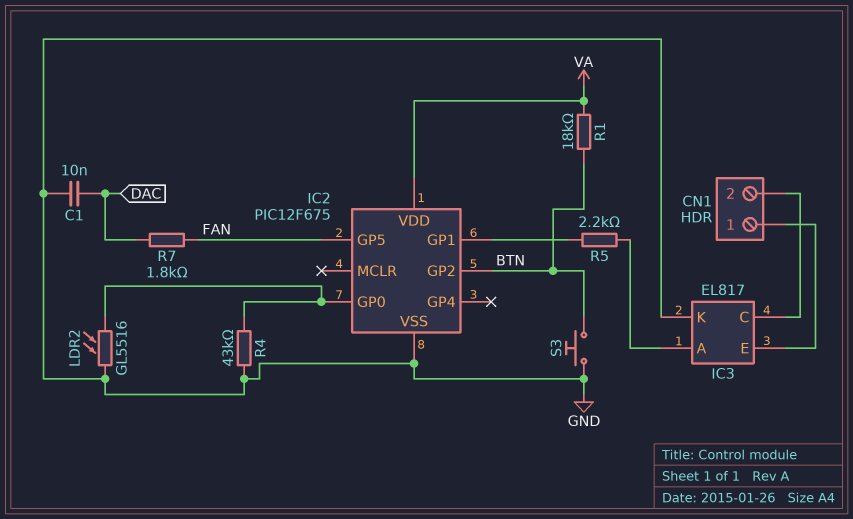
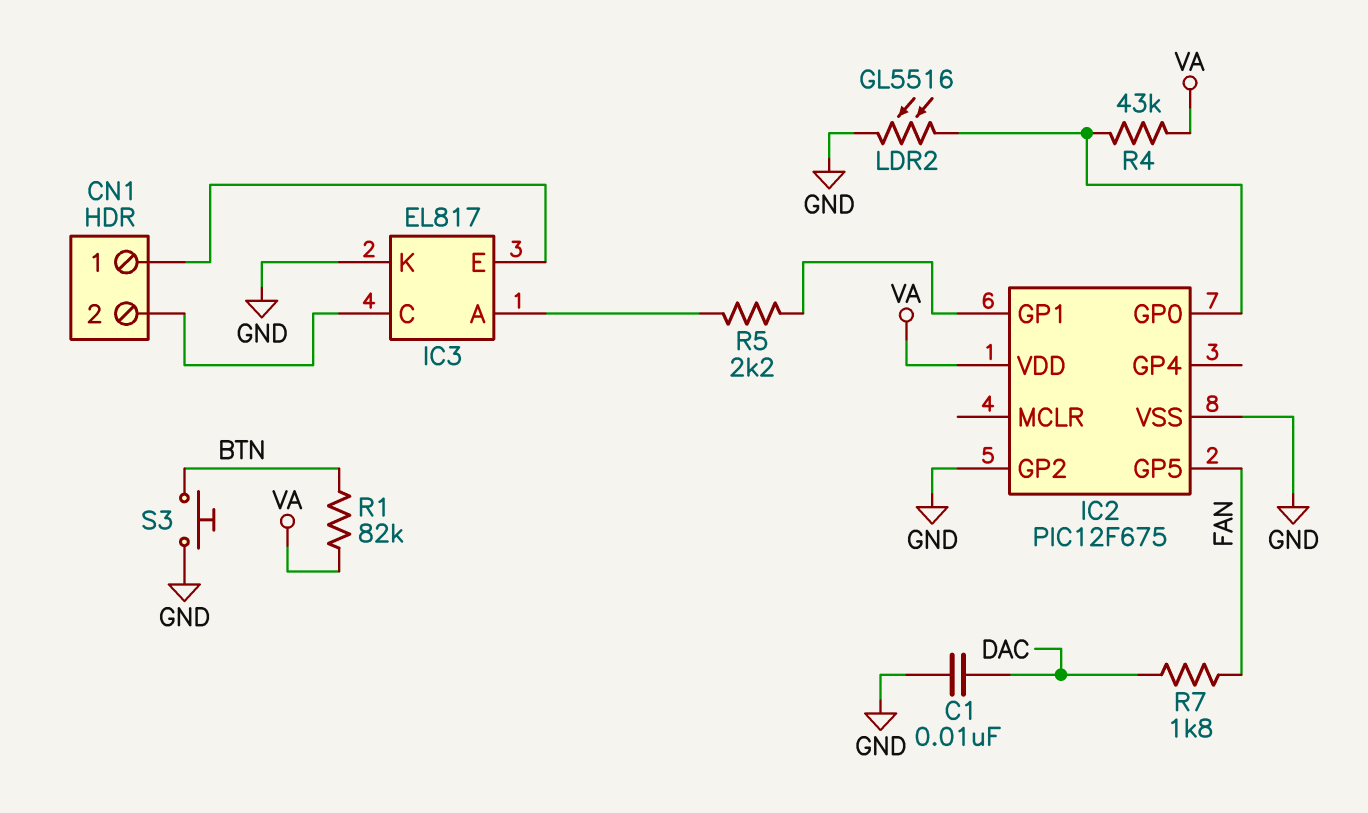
IC2 pin GP2: BTN -> GND
R1: 18k (BTN, VA) -> 82k (BTN, VA)
R4: 43k (GND, IC2/GP0) -> 43k (IC2/GP0, VA)

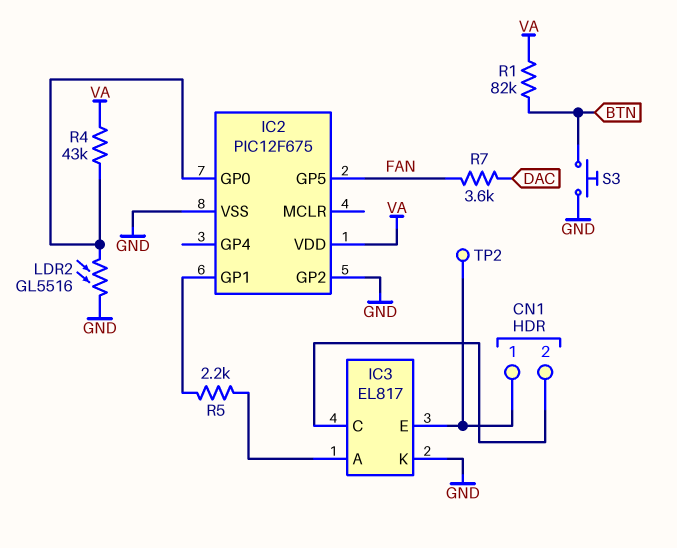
C1: 10nF (DAC, GND) -> none
R7: 1.8k (DAC, FAN) -> 3.6k (DAC, FAN)
TP2: none -> test point (CN1/1)

